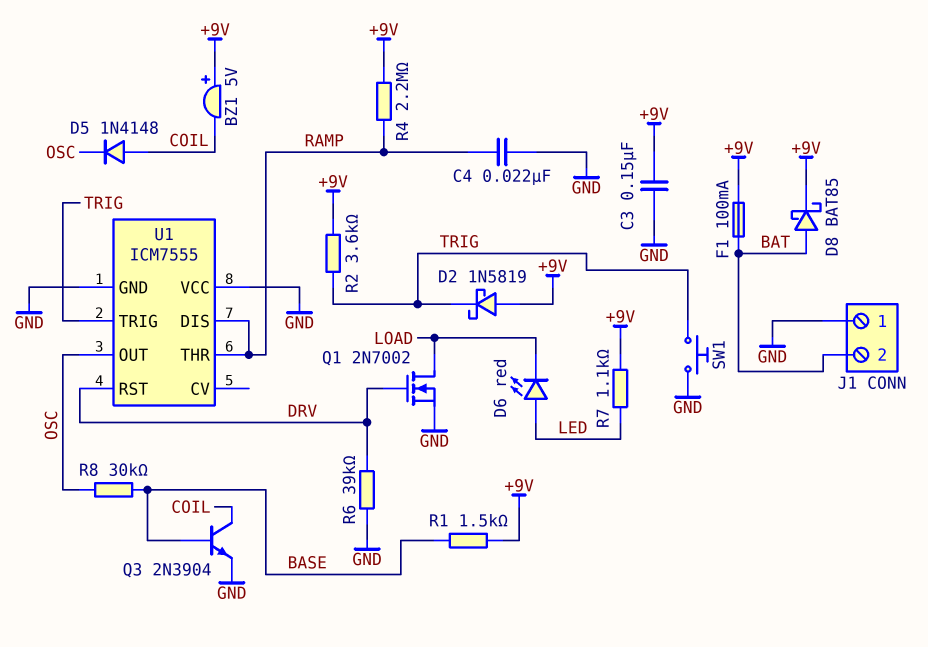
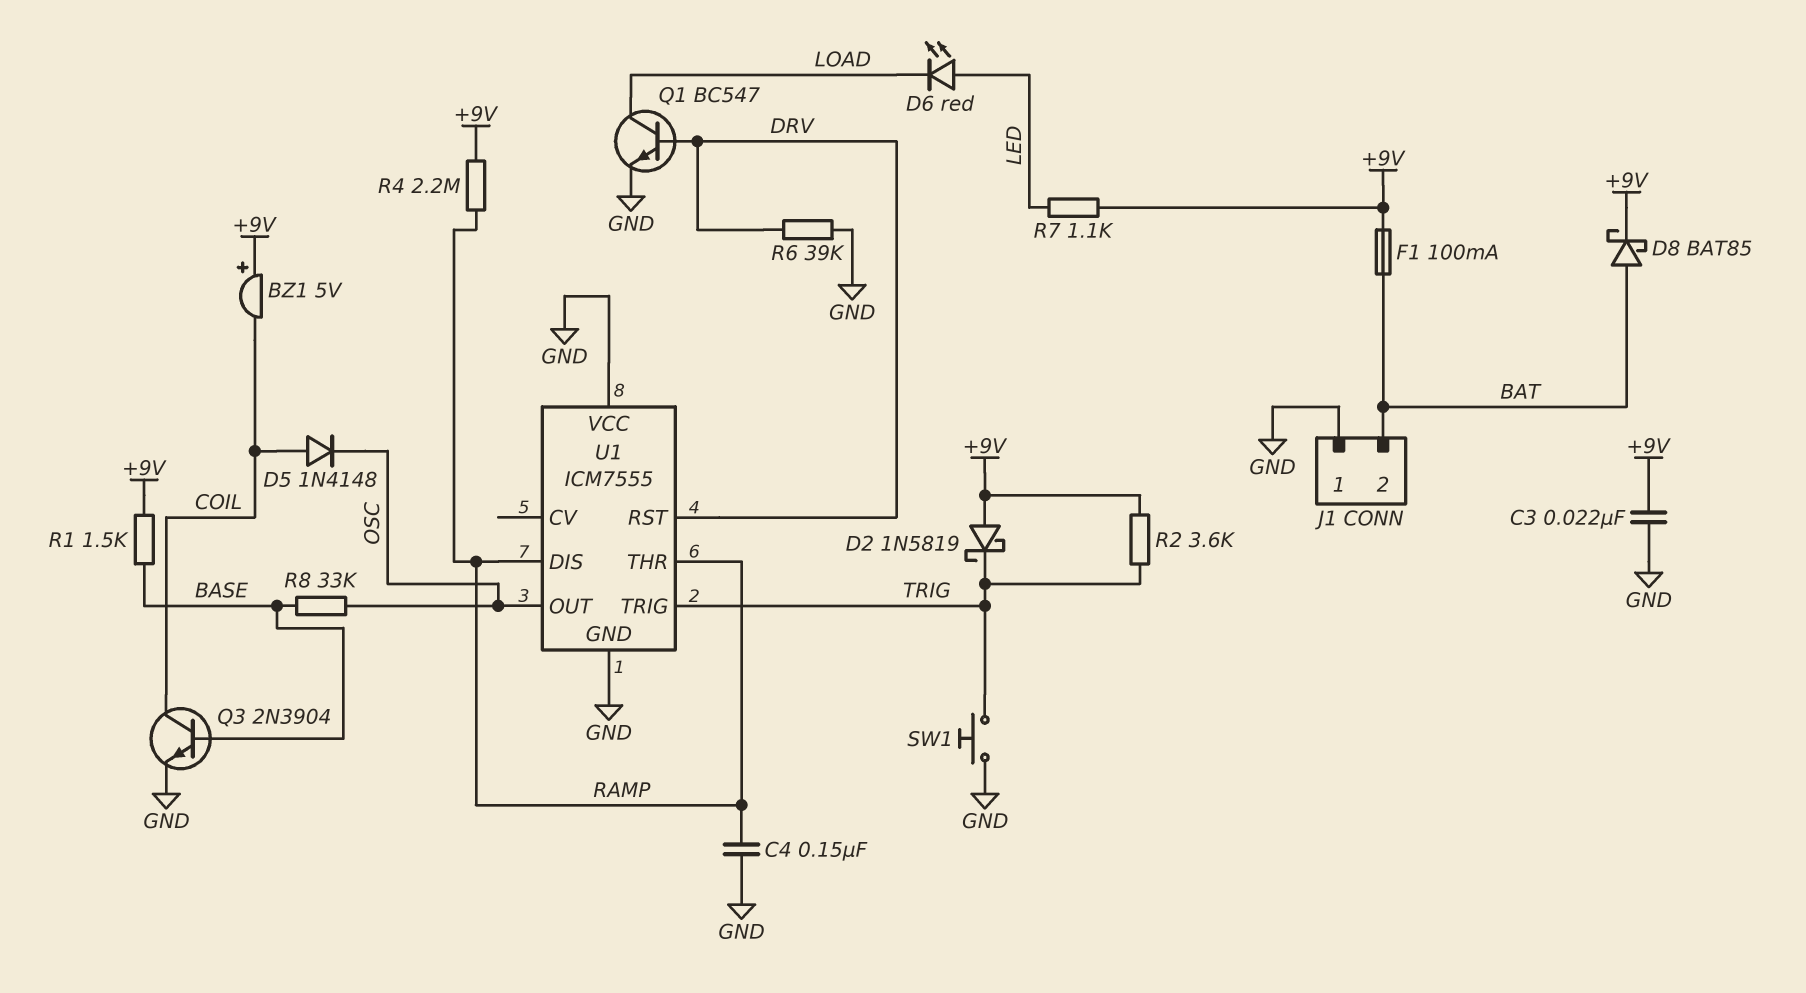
C3: 150nF (+9V, GND) -> 22nF (+9V, GND)
C4: 22nF (GND, RAMP) -> 150nF (GND, RAMP)
Q1: NMOS 2N7002 (G DRV, D LOAD, S GND) -> NPN BC547 (B DRV, C LOAD, E GND)
R8: 30k (BASE, OSC) -> 33k (BASE, OSC)

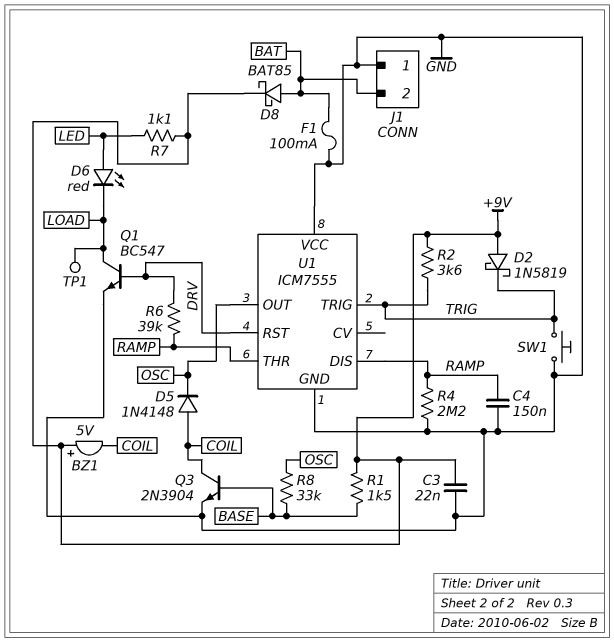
F1: 100mA (+9V, BAT) -> 100mA (BAT, GND)
R4: 2.2M (+9V, RAMP) -> 2.2M (GND, RAMP)
R6: 39k (DRV, GND) -> 39k (DRV, RAMP)
TP1: none -> test point (LOAD)

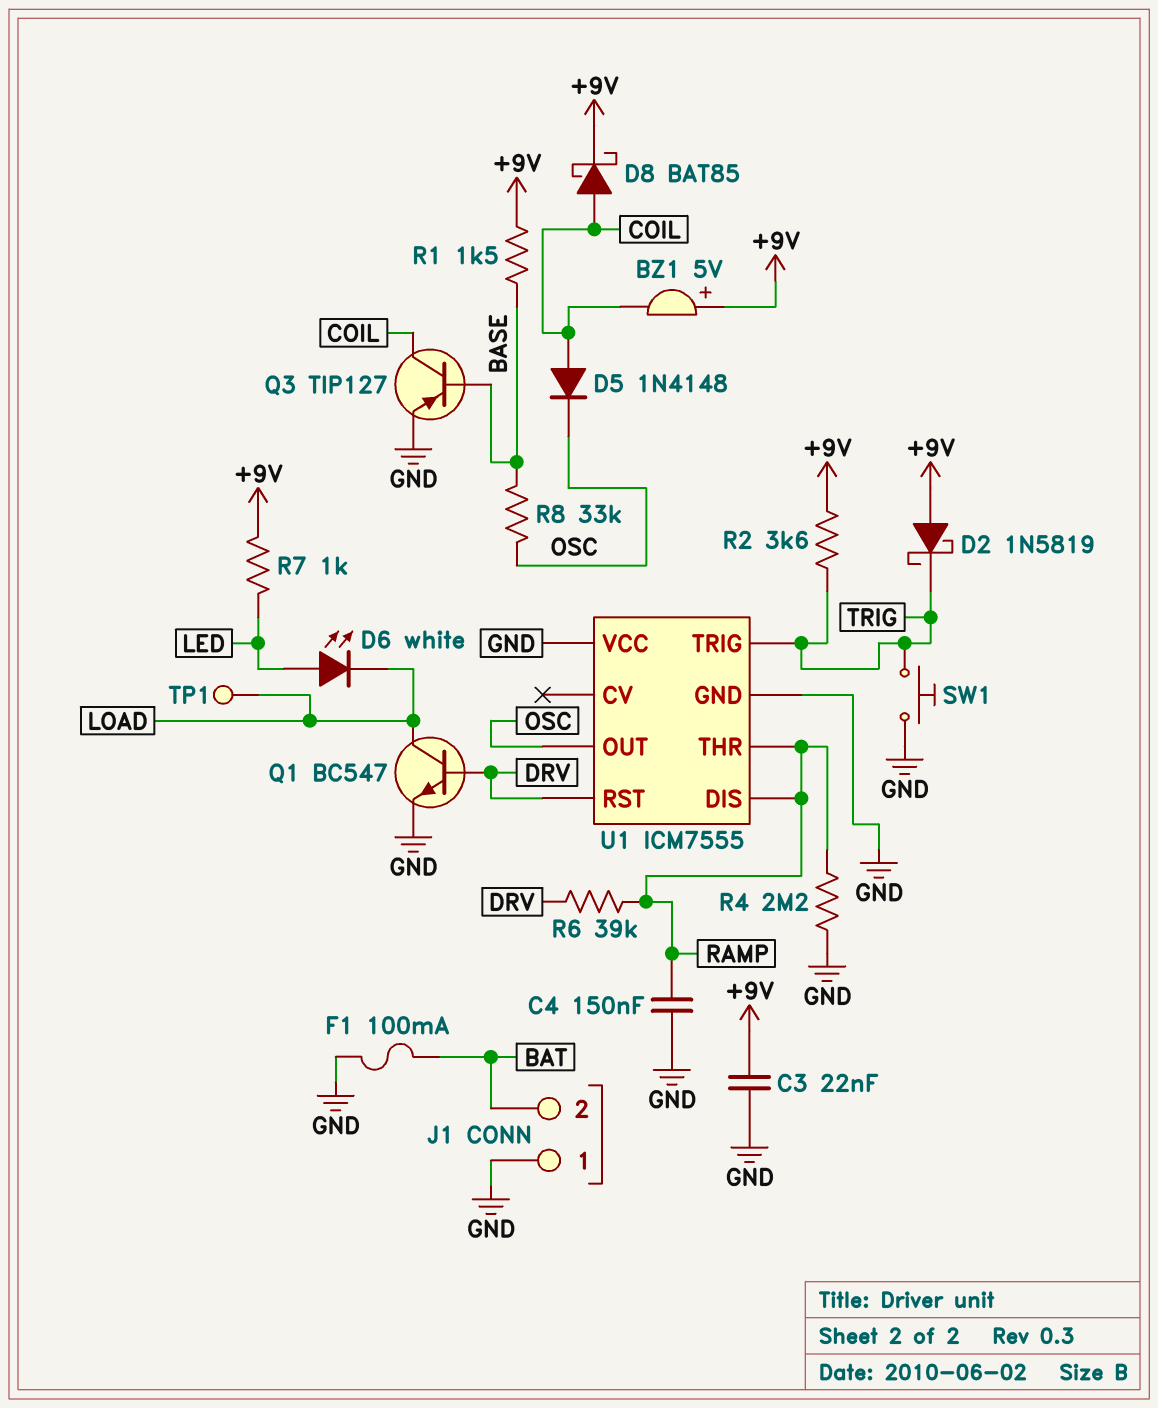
D6: LED red (A LED, K LOAD) -> LED white (A LED, K LOAD)
D8: schottky BAT85 (A BAT, K +9V) -> schottky BAT85 (A COIL, K +9V)
Q3: NPN 2N3904 (B BASE, C COIL, E GND) -> PNP TIP127 (B BASE, C COIL, E GND)
R7: 1.1k (+9V, LED) -> 1k (+9V, LED)

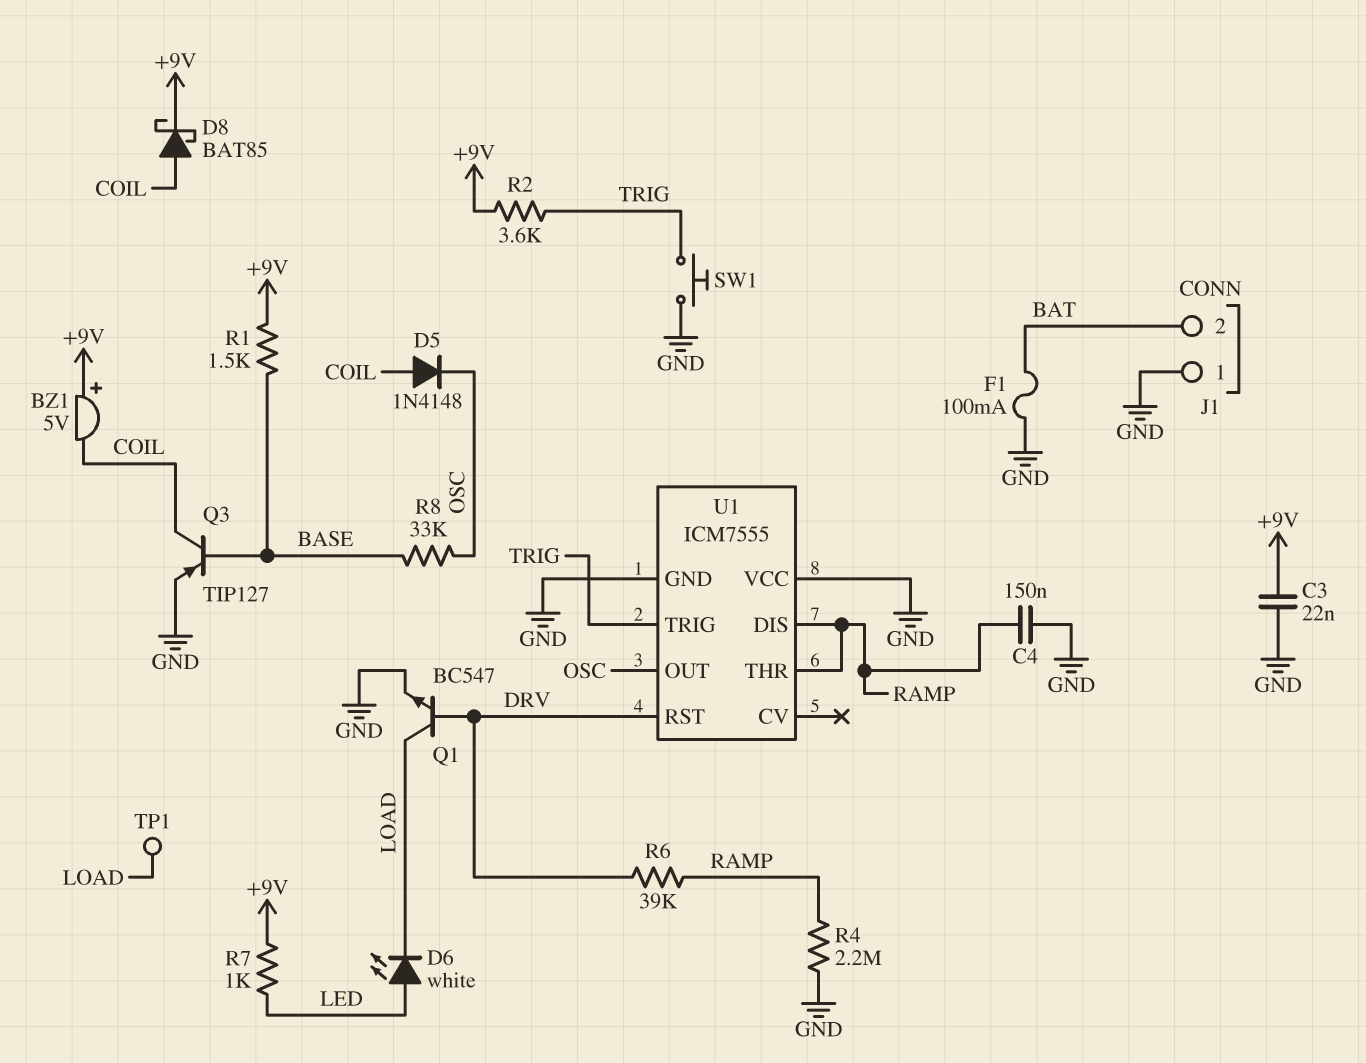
D2: schottky 1N5819 (A +9V, K TRIG) -> none

